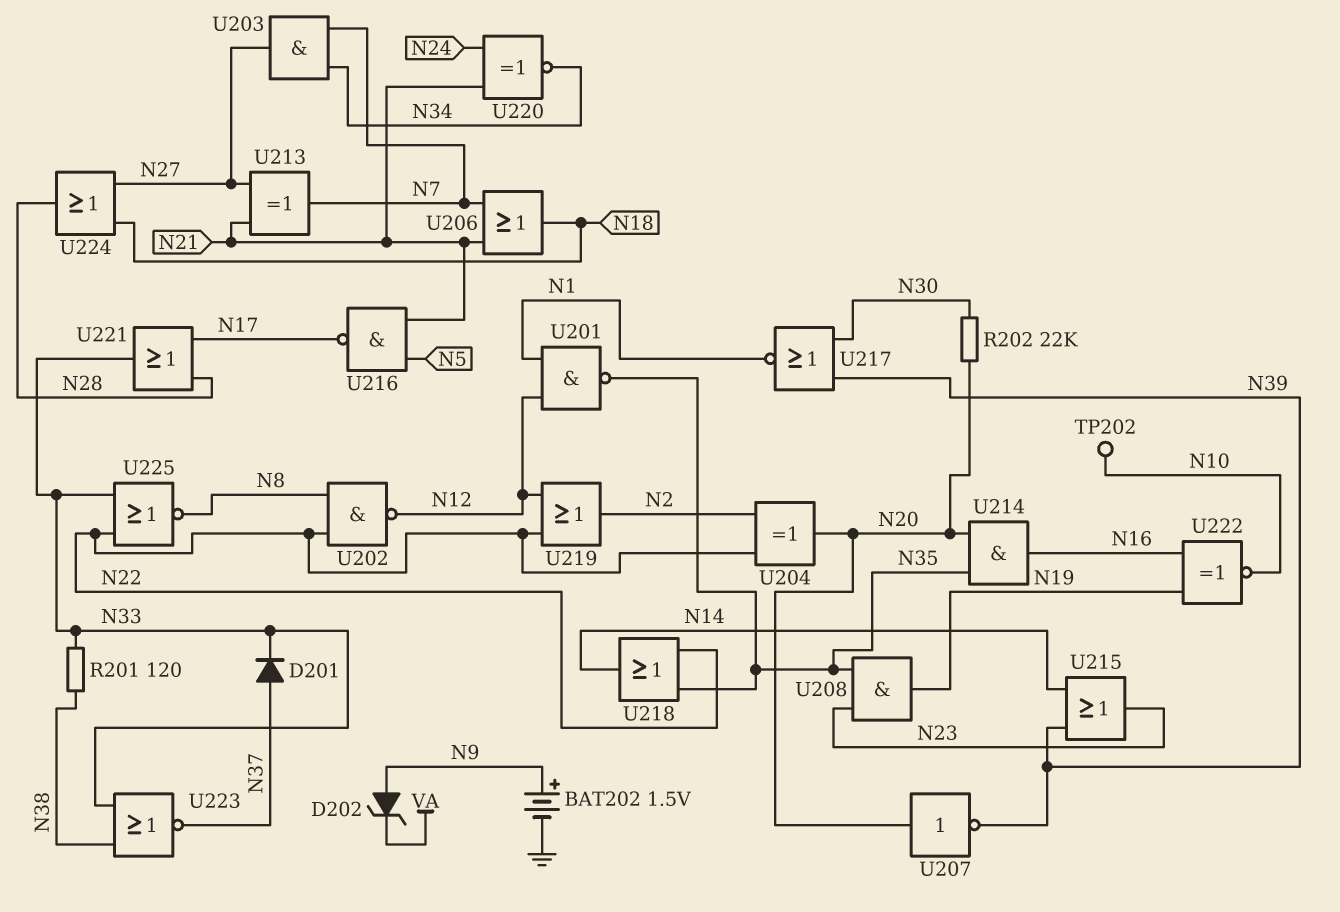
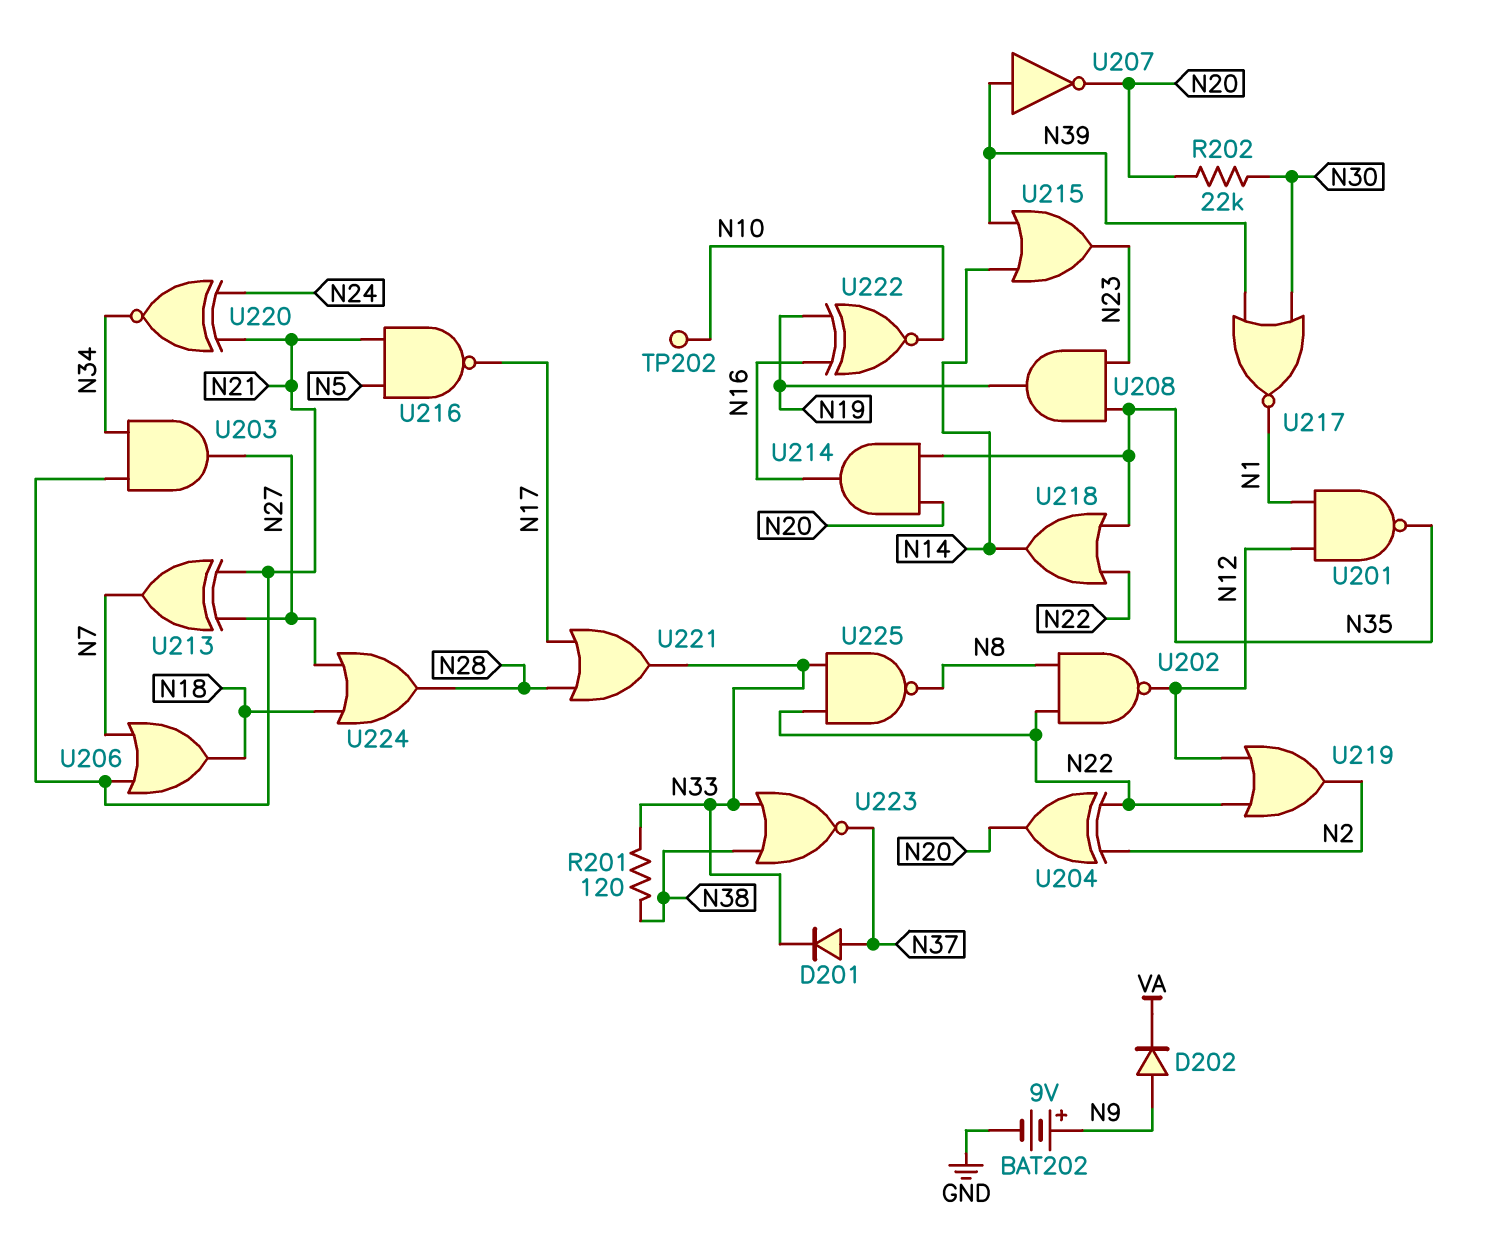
BAT202: 1.5V (plus N9, minus GND) -> 9V (plus N9, minus GND)
D202: zener (A N9, K VA) -> diode (A N9, K VA)
U203: AND (in N7, in N34, out N27) -> AND (in N21, in N34, out N27)
U207: NOT (in N20, out N39) -> NOT (in N39, out N20)
U225: NOR (in N22, in N33, out N8) -> NAND (in N22, in N33, out N8)

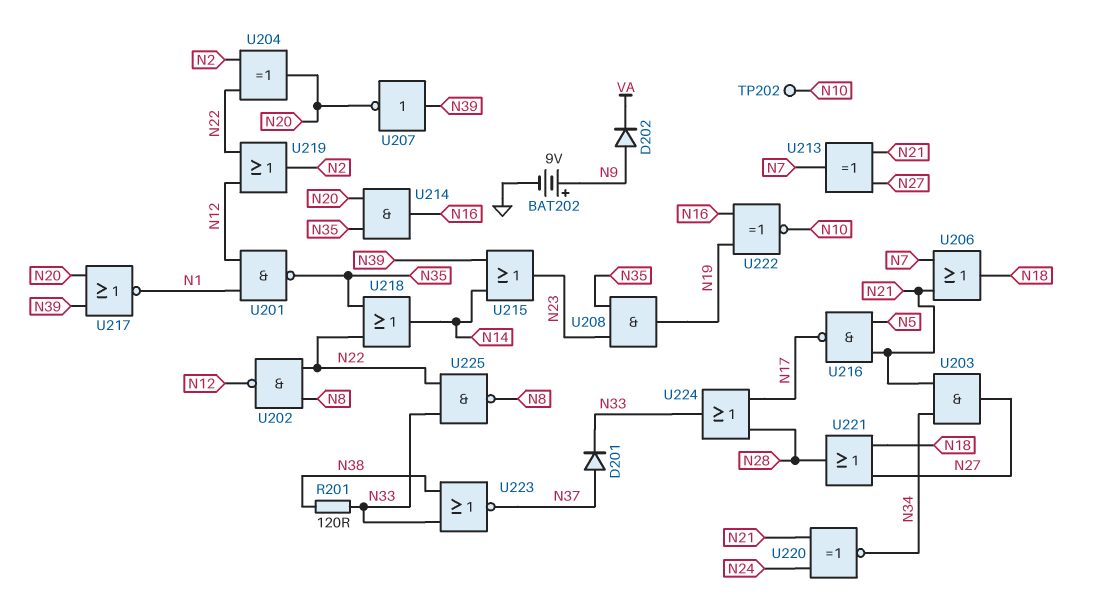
R202: 22k (N20, N30) -> none
U217: NOR (in N30, in N39, out N1) -> NOR (in N20, in N39, out N1)
U221: OR (in N17, in N28, out N33) -> OR (in N18, in N27, out N28)
U224: OR (in N18, in N27, out N28) -> OR (in N17, in N28, out N33)

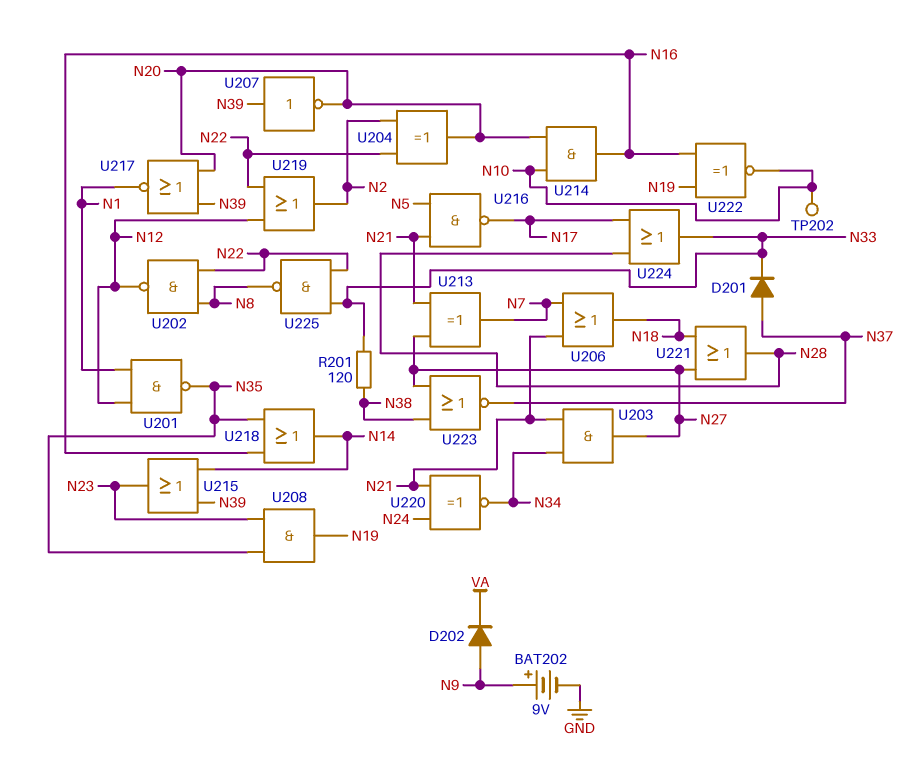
U214: AND (in N20, in N35, out N16) -> AND (in N10, in N20, out N16)
U218: OR (in N22, in N35, out N14) -> OR (in N16, in N35, out N14)
U223: NOR (in N33, in N38, out N37) -> NOR (in N27, in N38, out N37)

